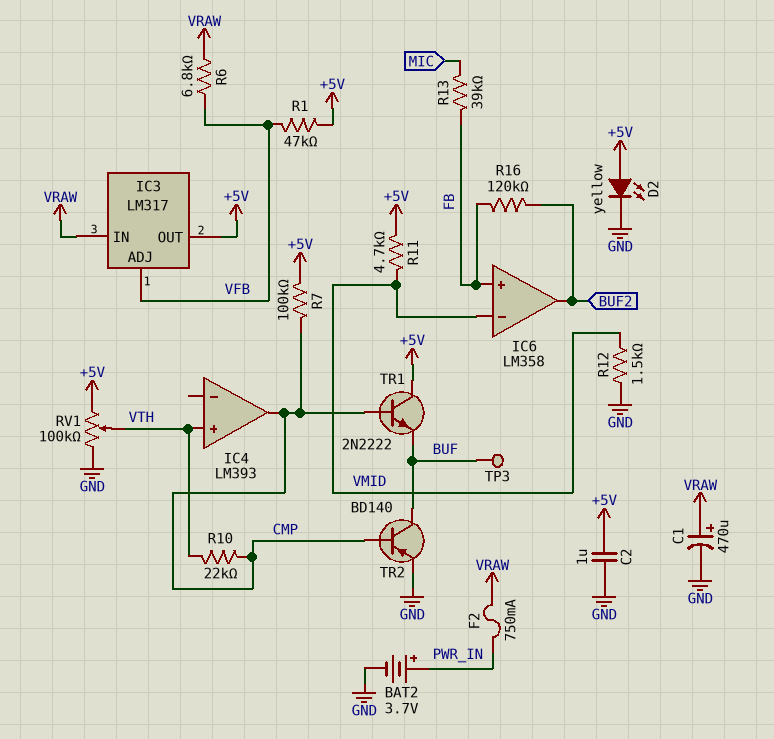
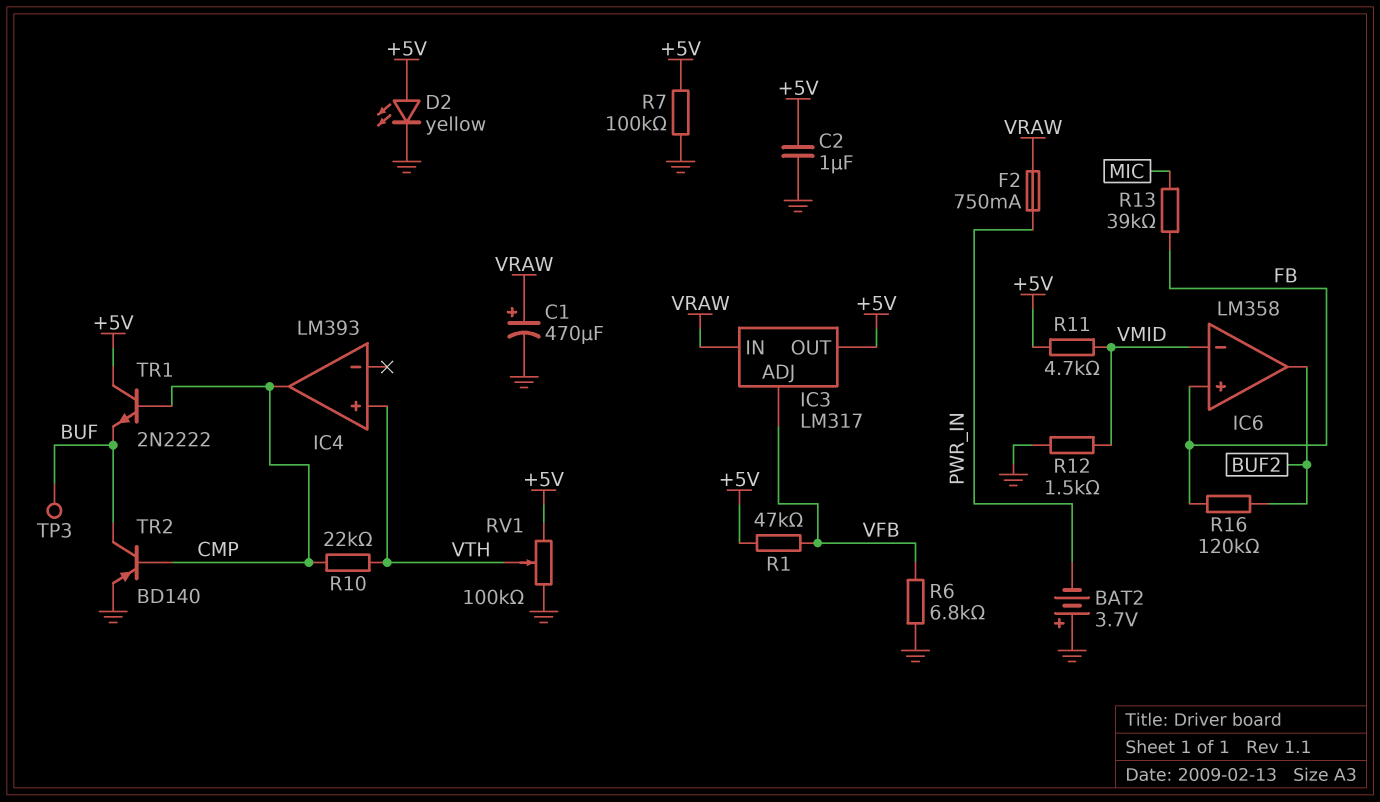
BAT2: 3.7V (plus PWR_IN, minus GND) -> 3.7V (plus GND, minus PWR_IN)
R6: 6.8k (VFB, VRAW) -> 6.8k (GND, VFB)
R7: 100k (+5V, CMP) -> 100k (+5V, GND)

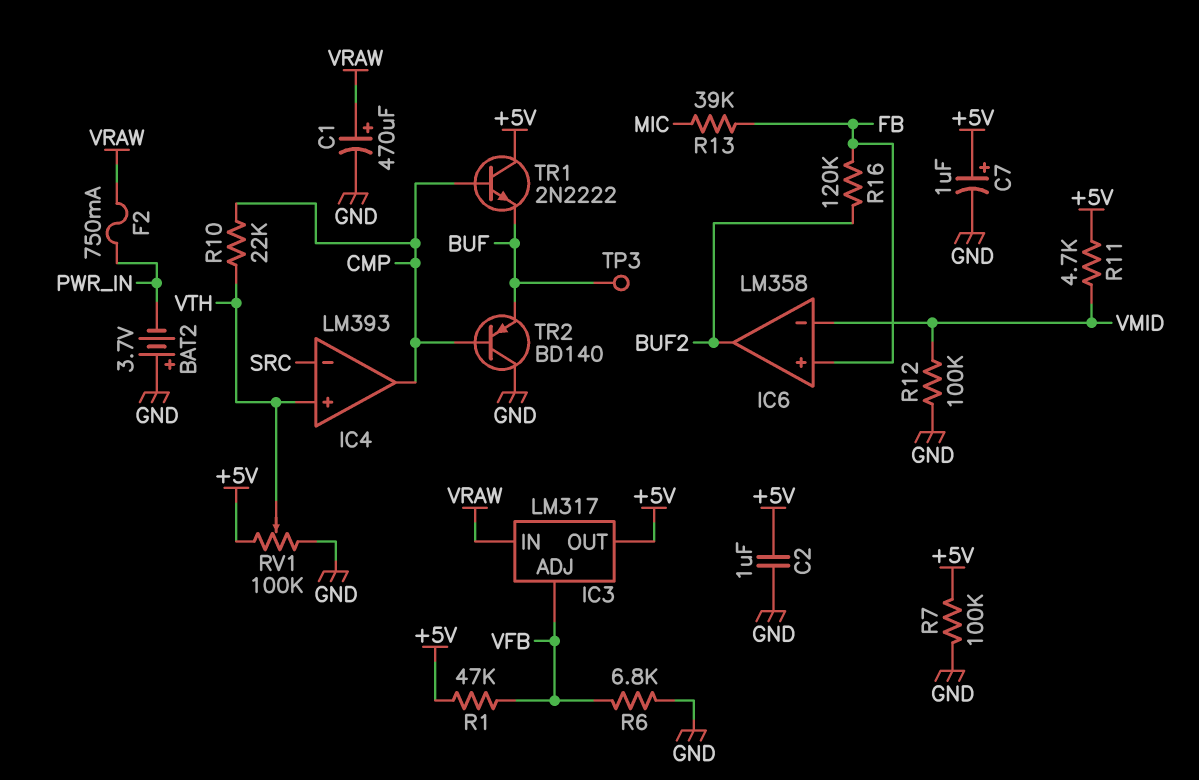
C7: none -> 1uF (plus +5V, minus GND)
D2: LED yellow (A +5V, K GND) -> none
IC4 pin in-: none -> SRC
R12: 1.5k (GND, VMID) -> 100k (GND, VMID)
TR2: PNP BD140 (B CMP, C BUF, E GND) -> PNP BD140 (B CMP, C GND, E BUF)

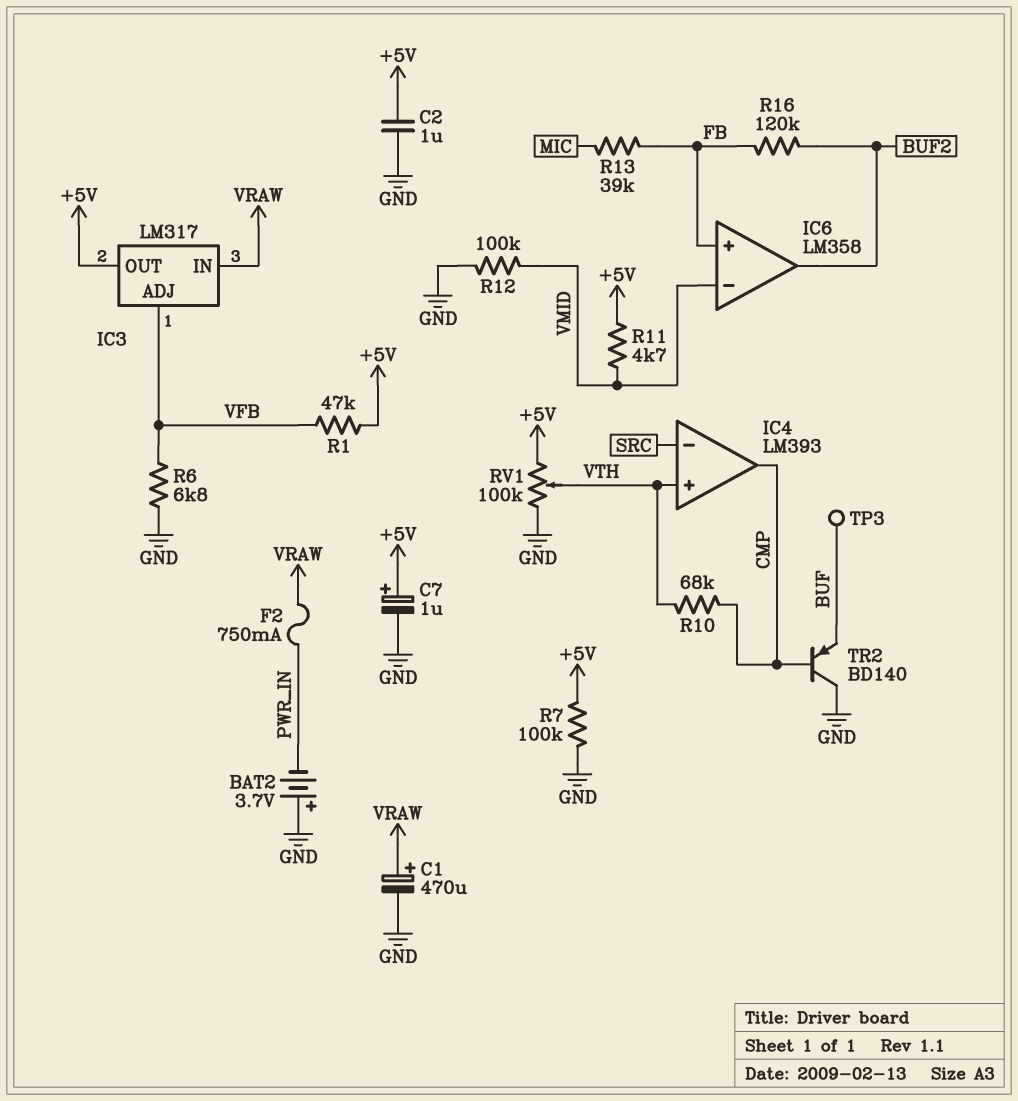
R10: 22k (CMP, VTH) -> 68k (CMP, VTH)
TR1: NPN 2N2222 (B CMP, C +5V, E BUF) -> none

